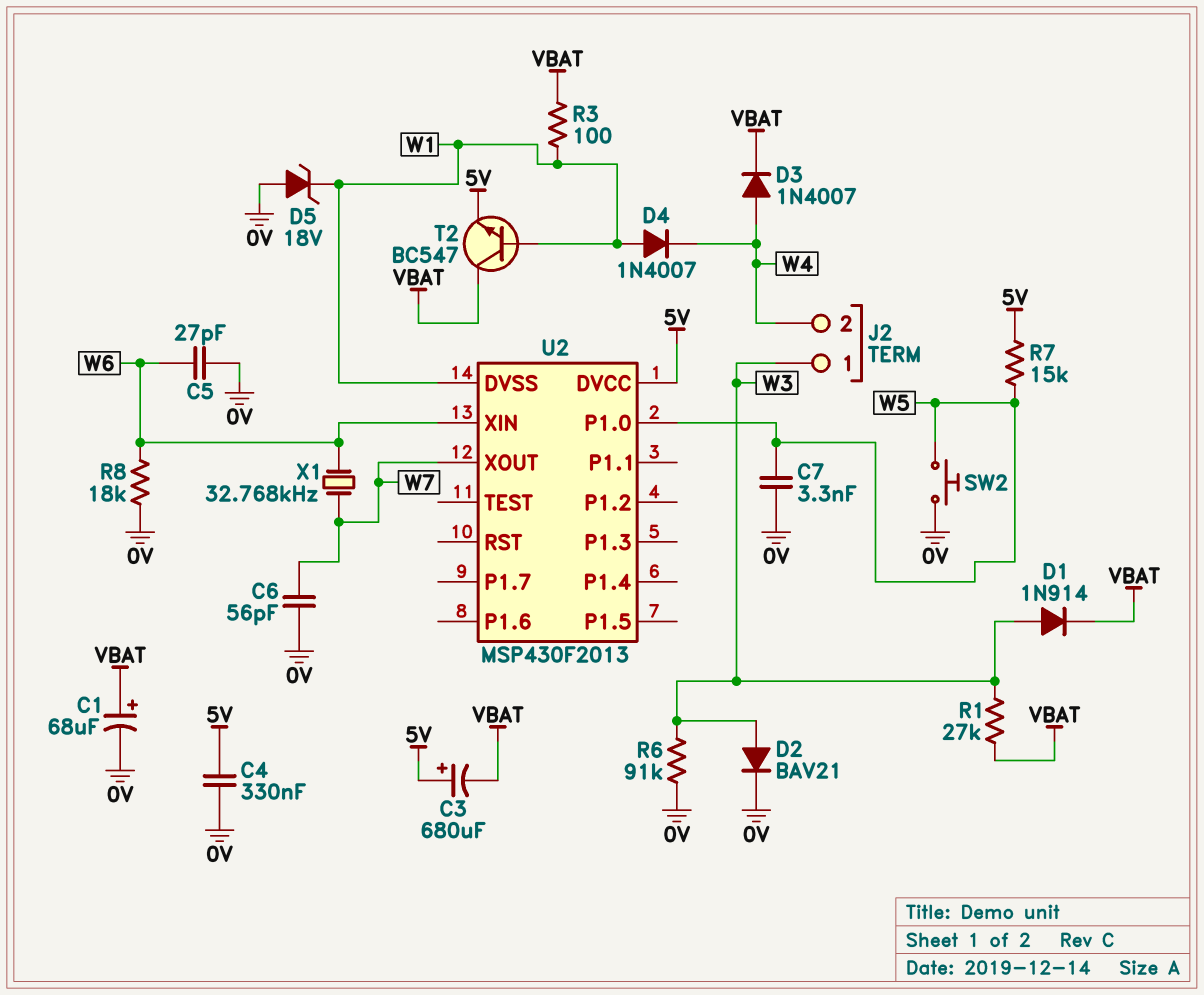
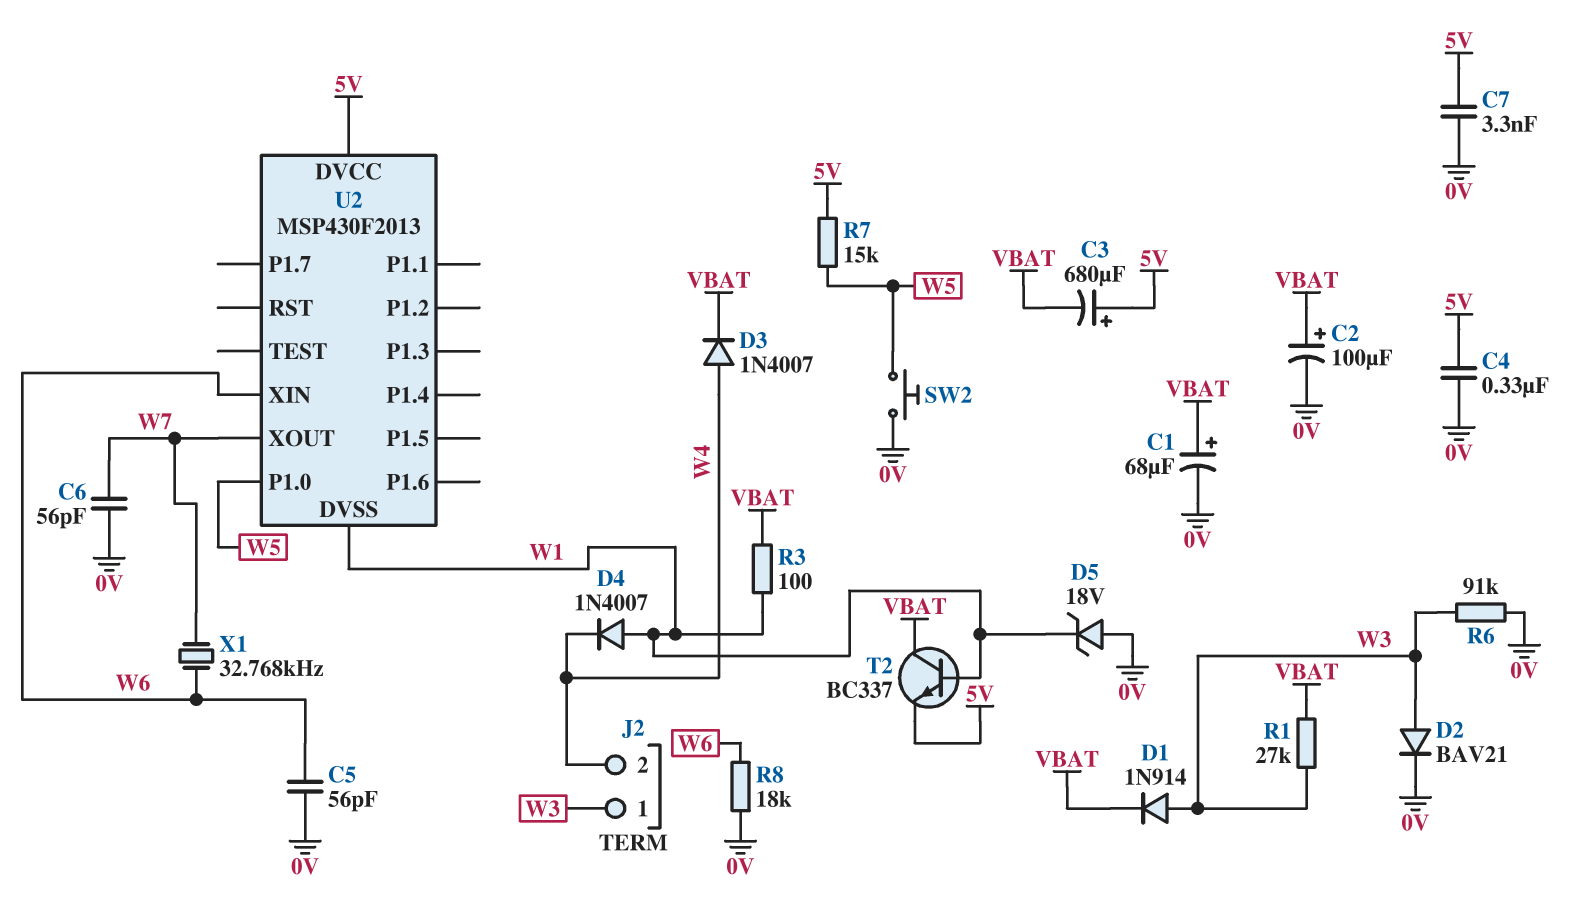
C2: none -> 100uF (plus VBAT, minus 0V)
C5: 27pF (0V, W6) -> 56pF (0V, W6)
C7: 3.3nF (0V, W5) -> 3.3nF (0V, 5V)
T2: NPN BC547 (B W1, C VBAT, E 5V) -> NPN BC337 (B W1, C VBAT, E 5V)

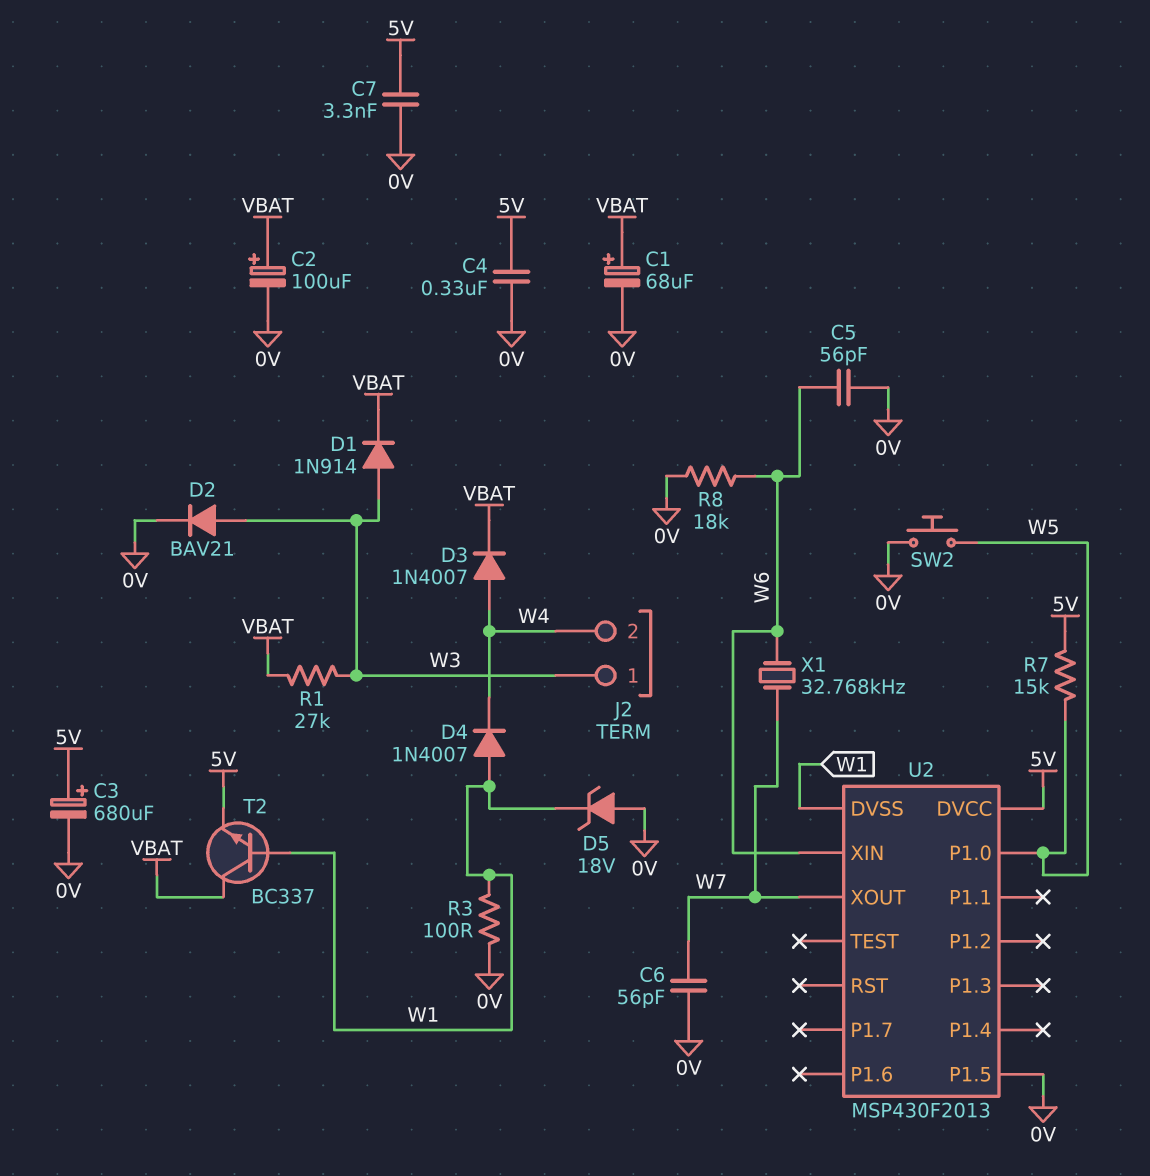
C3: 680uF (plus 5V, minus VBAT) -> 680uF (plus 5V, minus 0V)
R3: 100 (VBAT, W1) -> 100 (0V, W1)
R6: 91k (0V, W3) -> none
U2 pin P1.5: none -> 0V

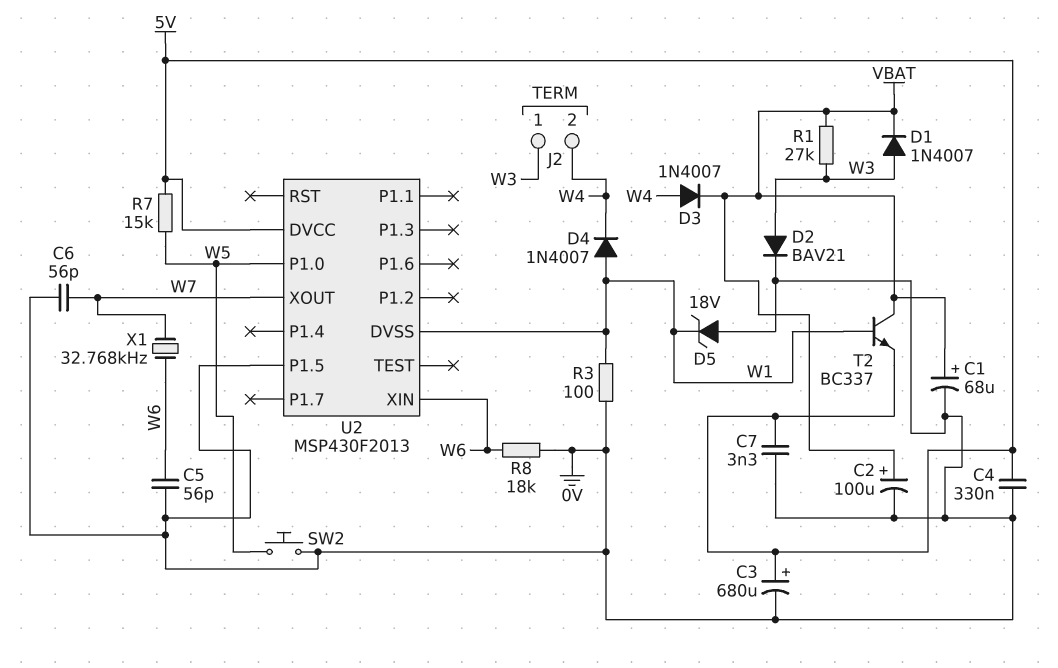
D1: diode 1N914 (A W3, K VBAT) -> diode 1N4007 (A W3, K VBAT)

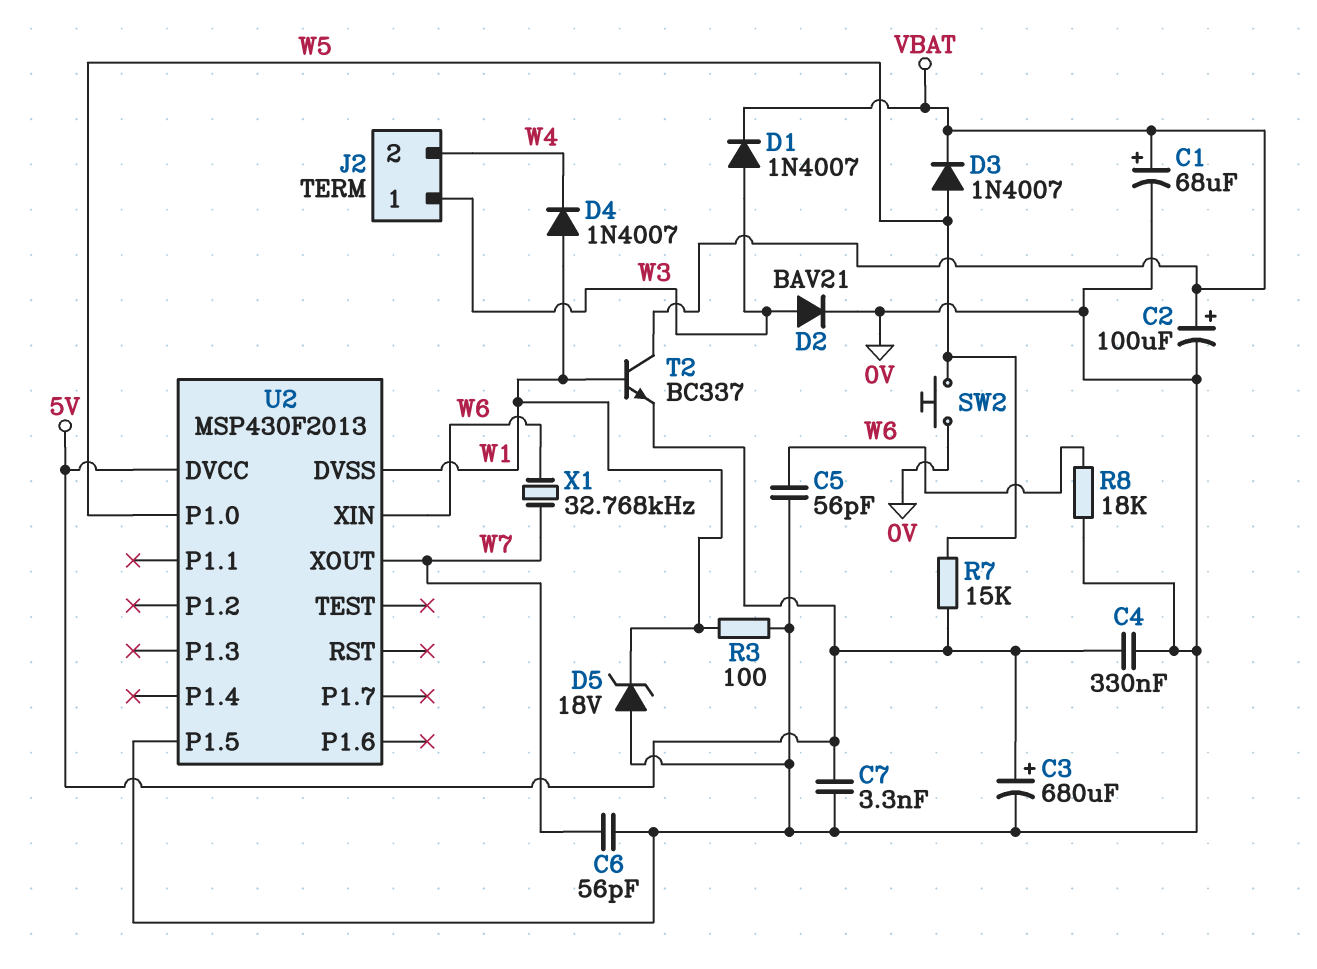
D3: diode 1N4007 (A W4, K VBAT) -> diode 1N4007 (A W5, K VBAT)
R1: 27k (VBAT, W3) -> none

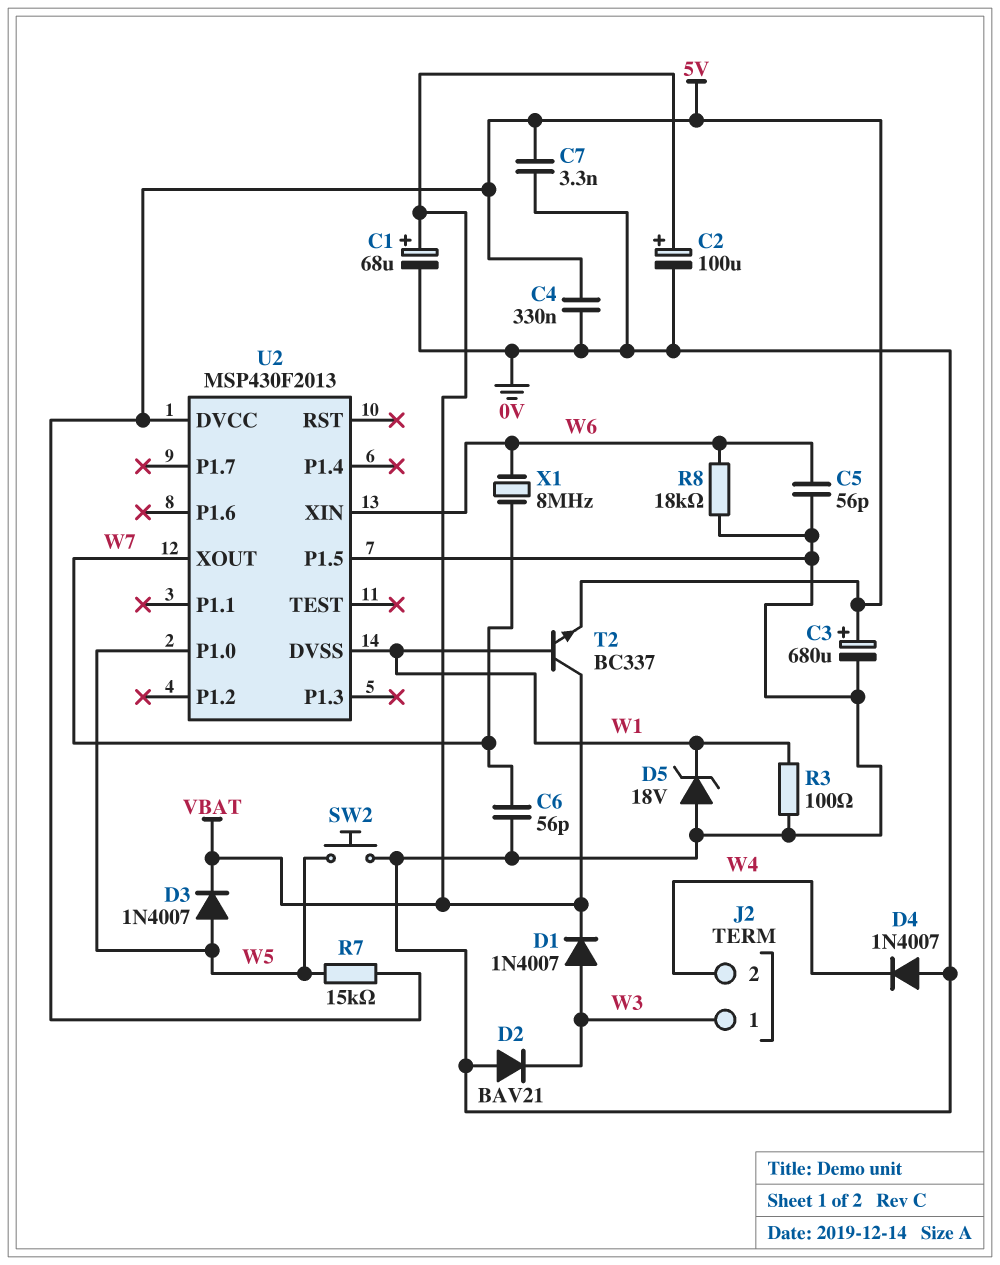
D2: diode BAV21 (A W3, K 0V) -> diode BAV21 (A 0V, K W3)
D4: diode 1N4007 (A W1, K W4) -> diode 1N4007 (A 0V, K W4)
X1: 32.768kHz (W6, W7) -> 8MHz (W6, W7)

